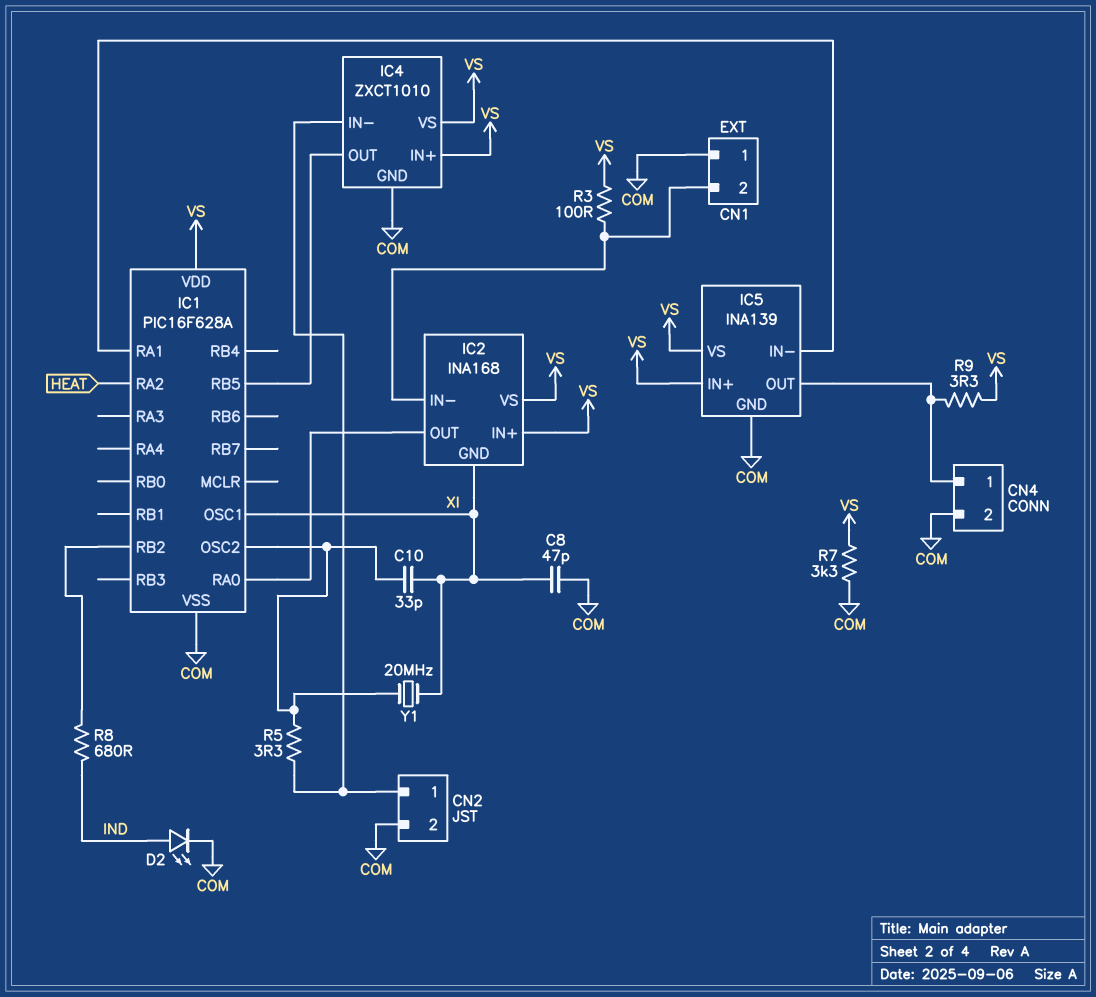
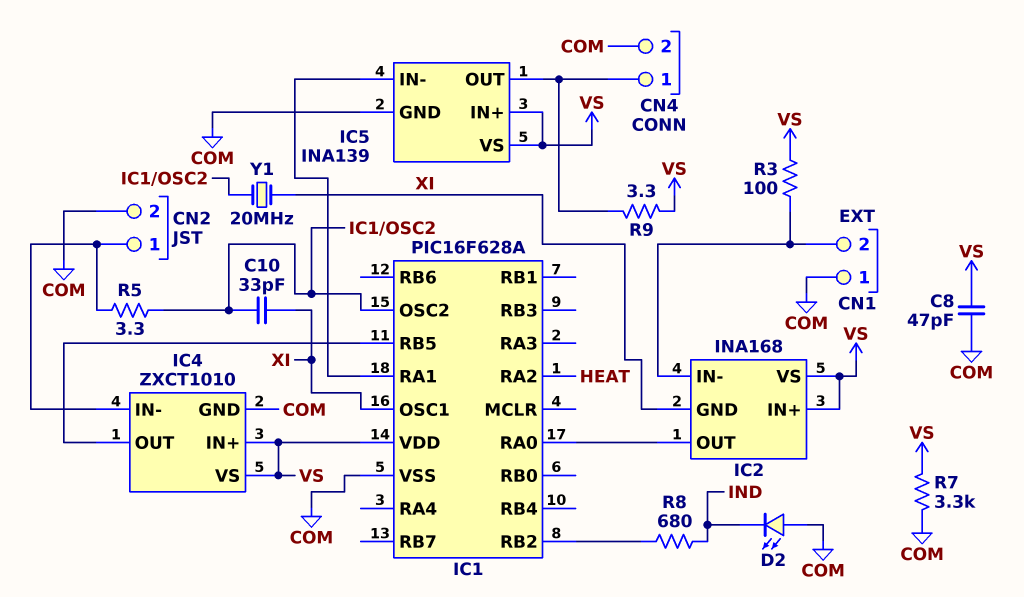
C8: 47pF (COM, XI) -> 47pF (COM, VS)
D2: LED (A IND, K COM) -> LED (A COM, K IND)

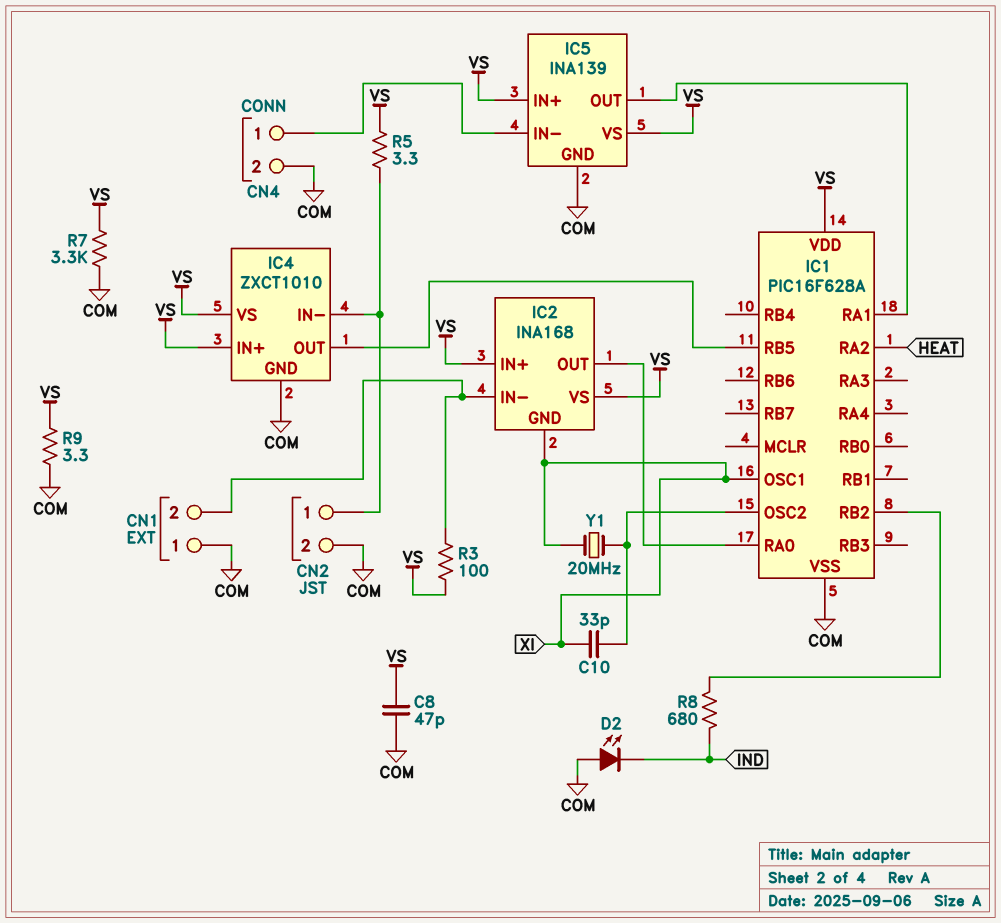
IC5 pin IN-: IC1/RA1 -> CN4/1
IC5 pin OUT: CN4/1 -> IC1/RA1
R5: 3.3 (CN2/1, IC1/OSC2) -> 3.3 (CN2/1, VS)
R9: 3.3 (CN4/1, VS) -> 3.3 (COM, VS)

